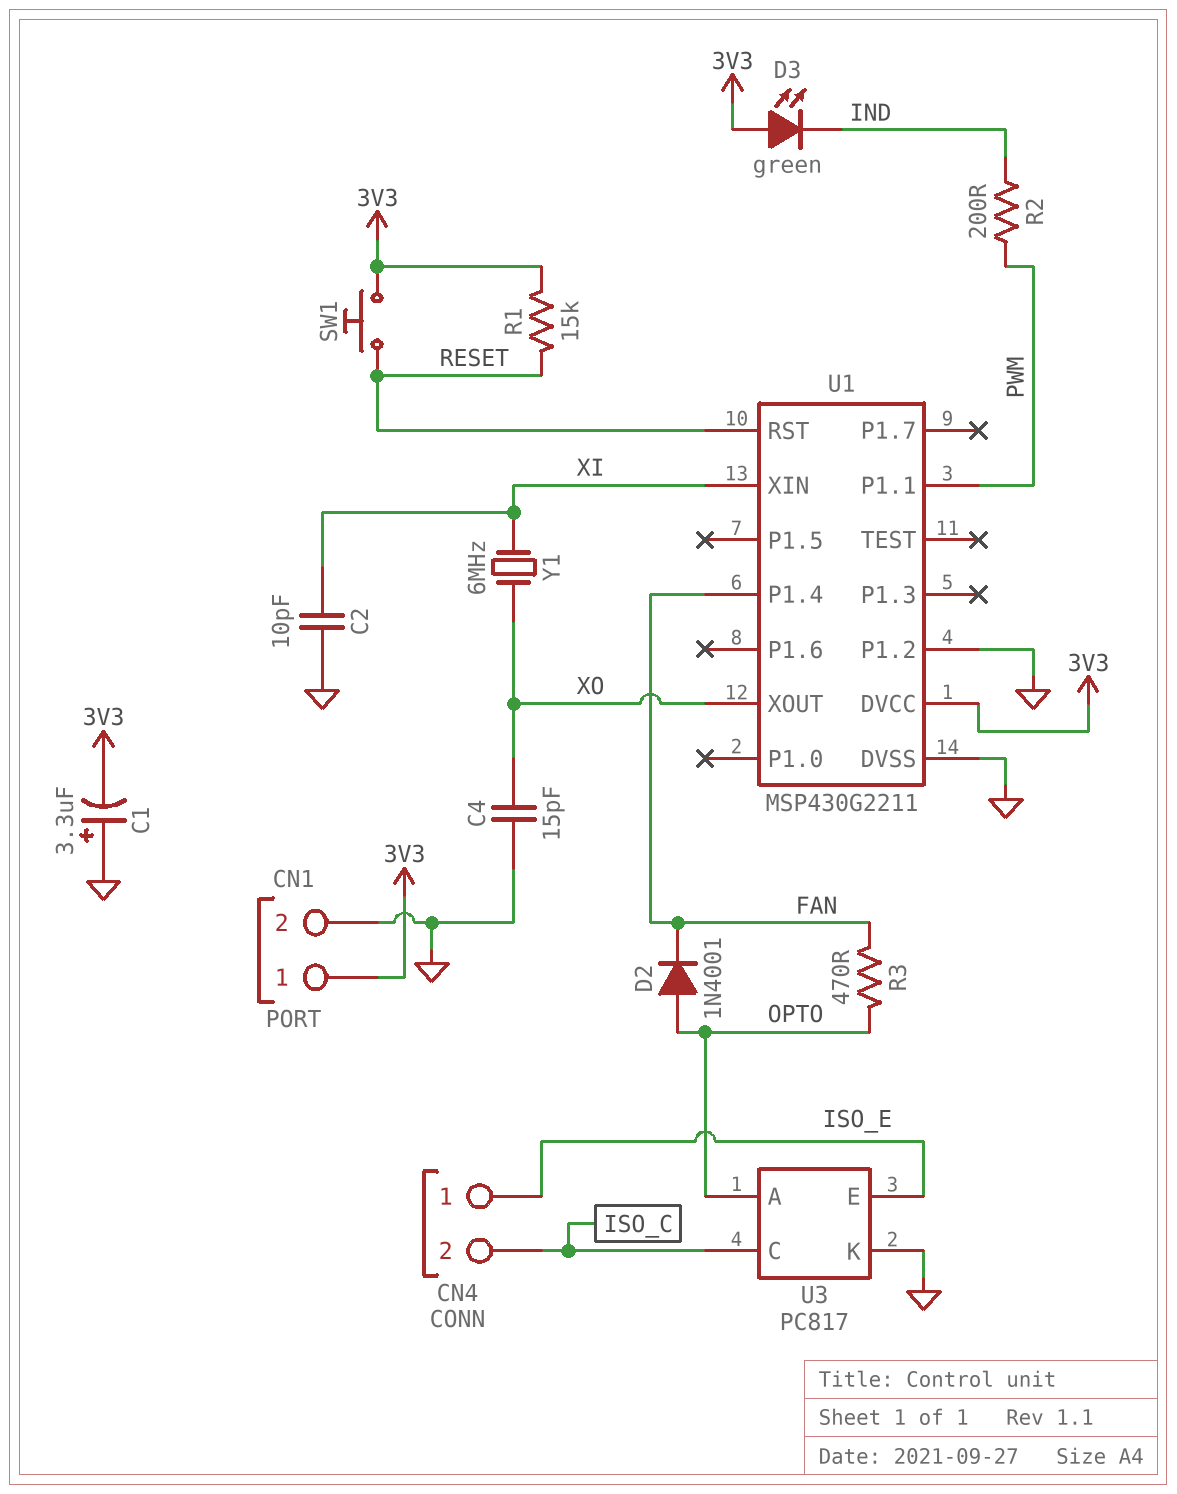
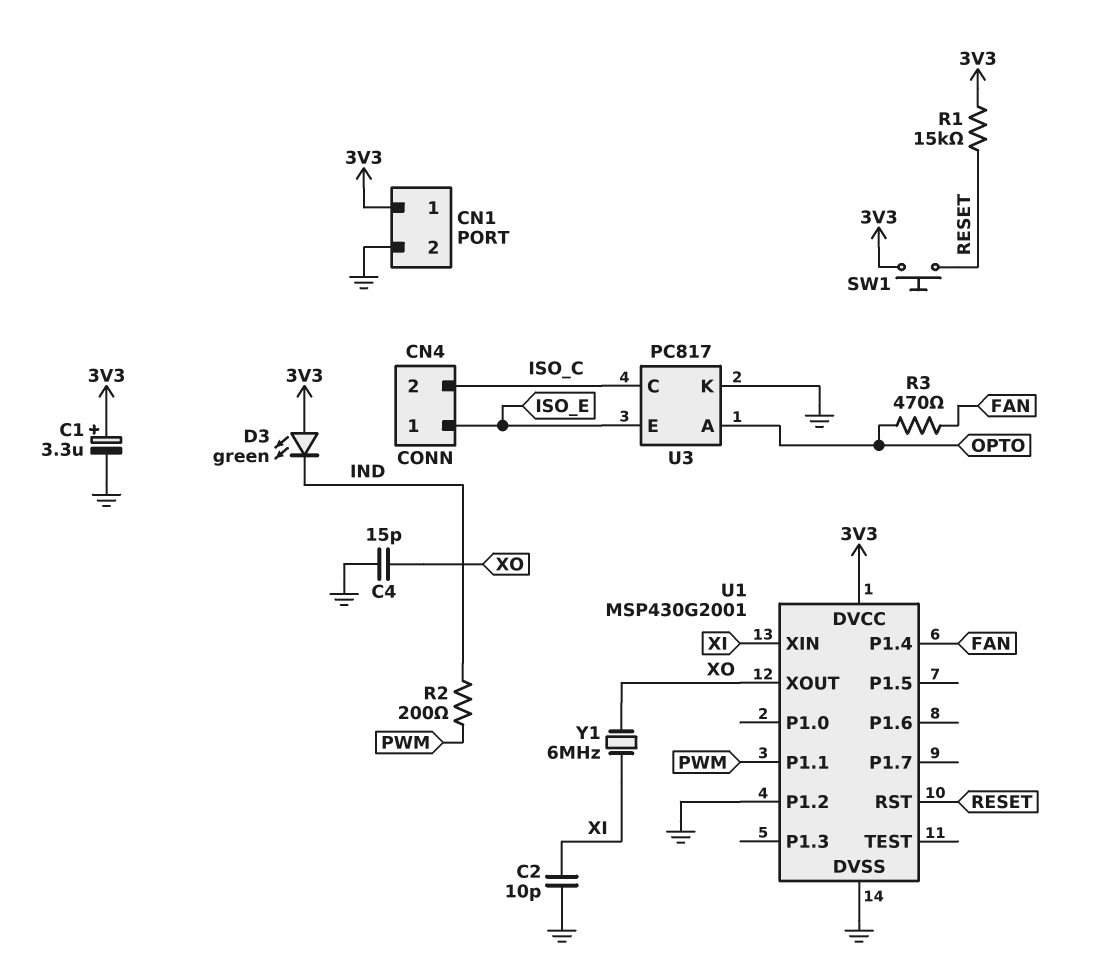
C1: 3.3uF (plus GND, minus 3V3) -> 3.3uF (plus 3V3, minus GND)
D2: diode 1N4001 (A OPTO, K FAN) -> none
U1: MSP430G2211 -> MSP430G2001

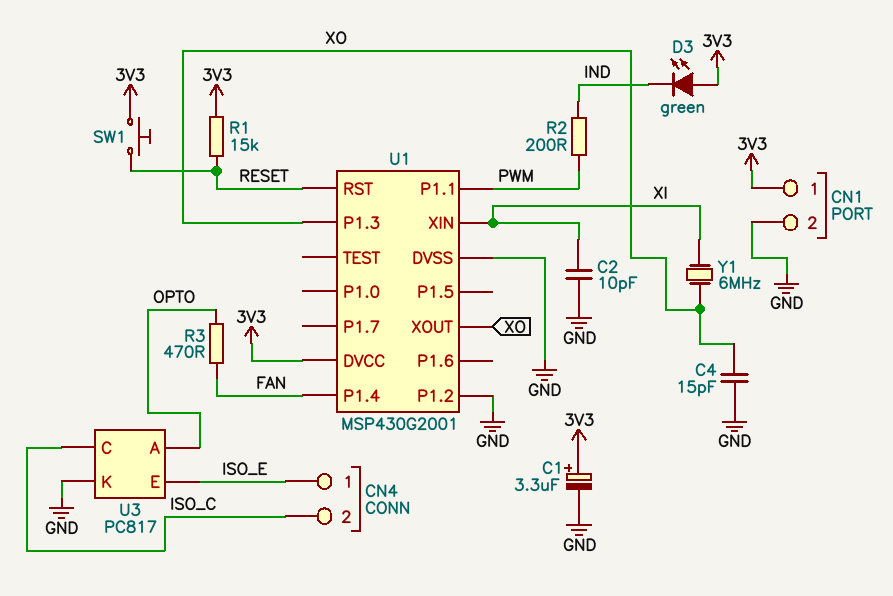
U1 pin P1.3: none -> XO

